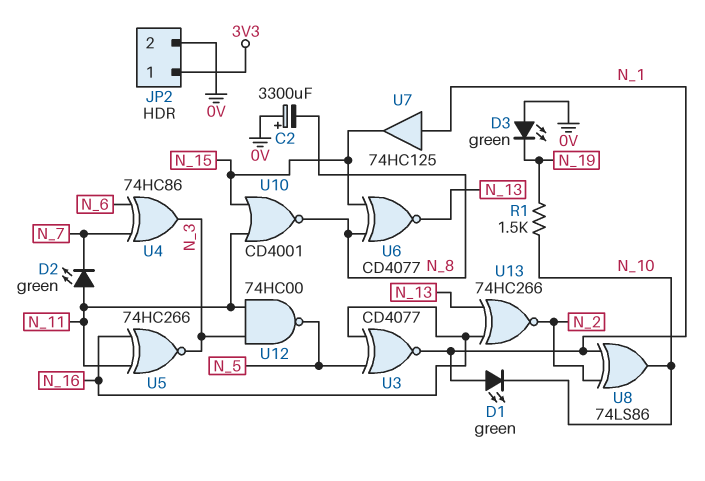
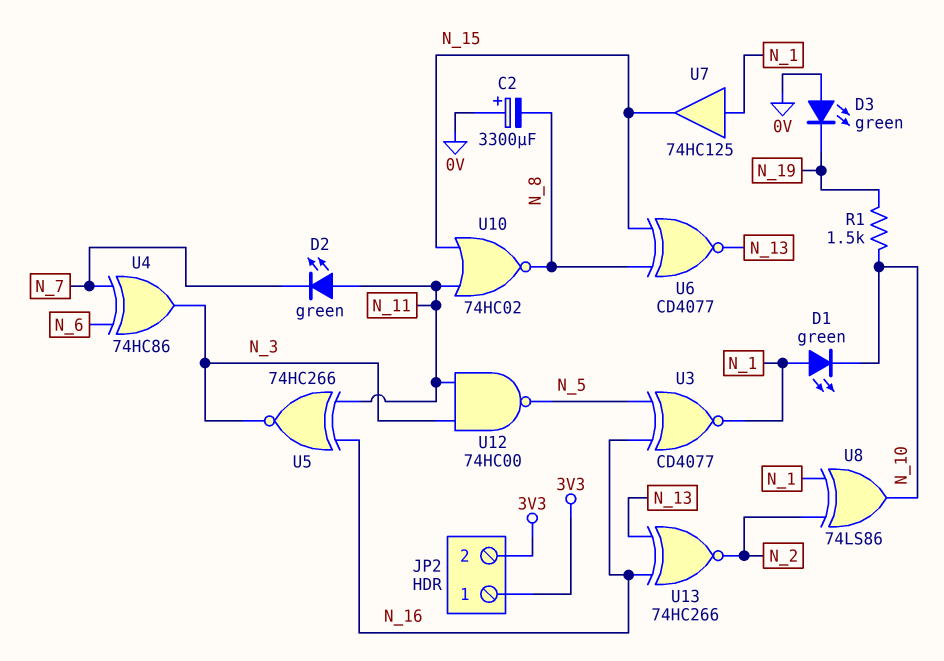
JP2 pin 2: 0V -> 3V3
U10: NOR CD4001 (in N_11, in N_15, out N_8) -> NOR 74HC02 (in N_11, in N_15, out N_8)

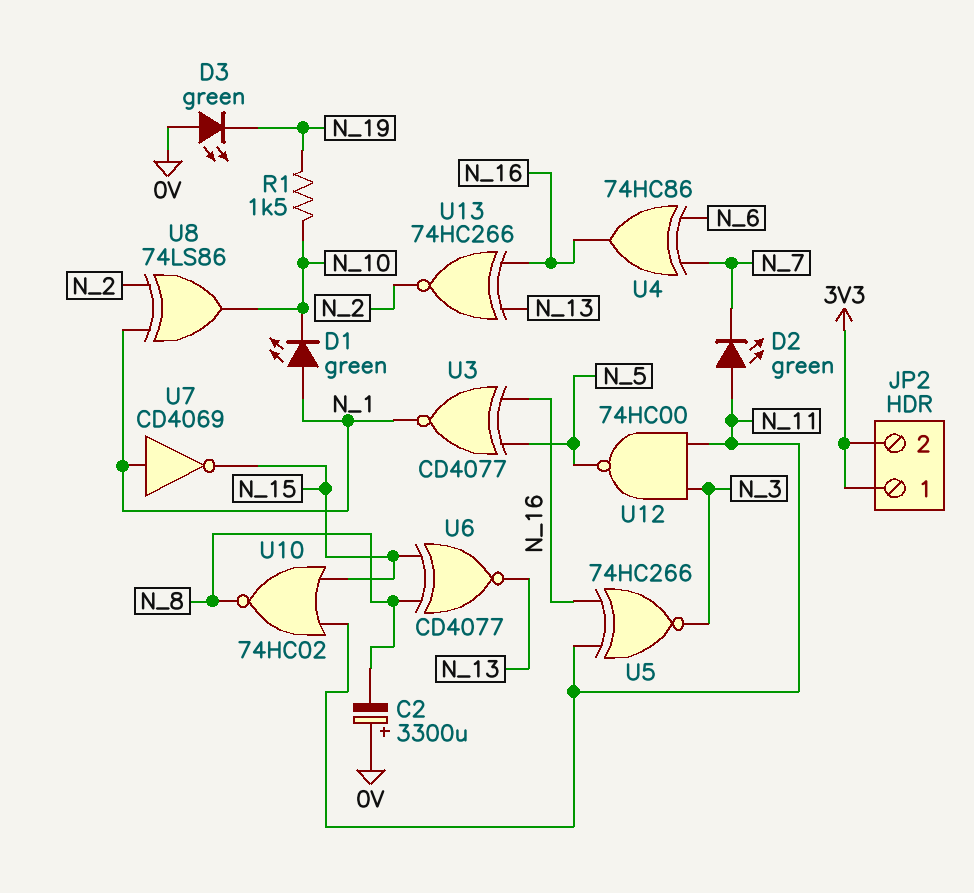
U4: XOR 74HC86 (in N_6, in N_7, out N_3) -> XOR 74HC86 (in N_6, in N_7, out N_16)
U7: buffer 74HC125 (in N_1, out N_15) -> NOT CD4069 (in N_1, out N_15)

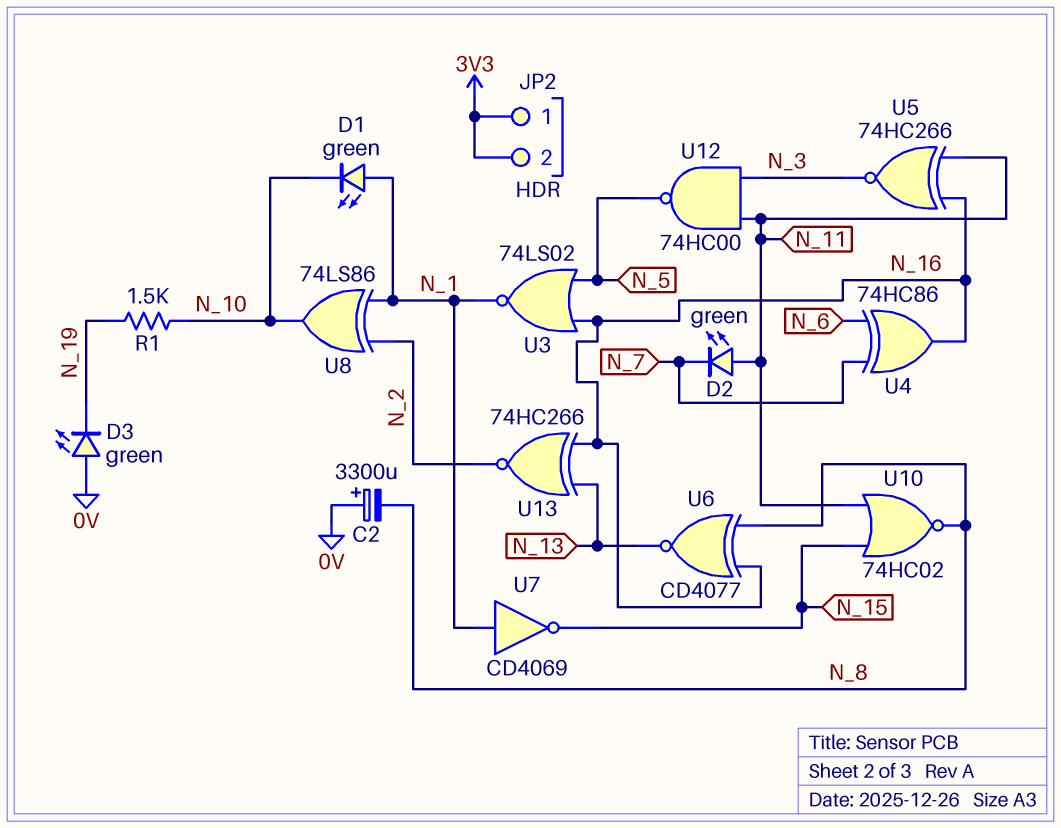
U3: XNOR CD4077 (in N_5, in N_16, out N_1) -> NOR 74LS02 (in N_5, in N_16, out N_1)
U6: XNOR CD4077 (in N_8, in N_15, out N_13) -> XNOR CD4077 (in N_8, in N_16, out N_13)

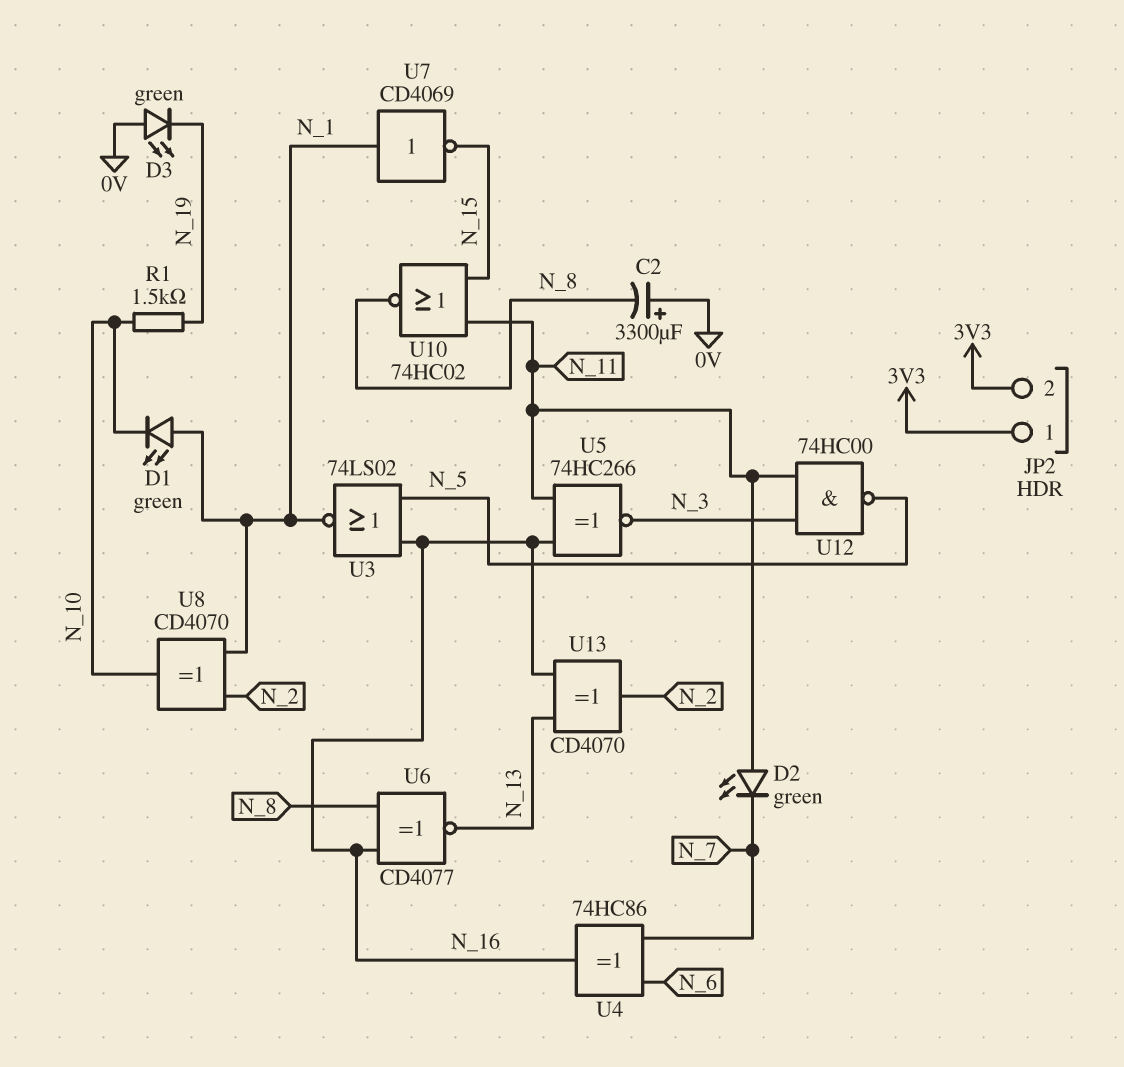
U8: XOR 74LS86 (in N_1, in N_2, out N_10) -> XOR CD4070 (in N_1, in N_2, out N_10)
U13: XNOR 74HC266 (in N_13, in N_16, out N_2) -> XOR CD4070 (in N_13, in N_16, out N_2)

